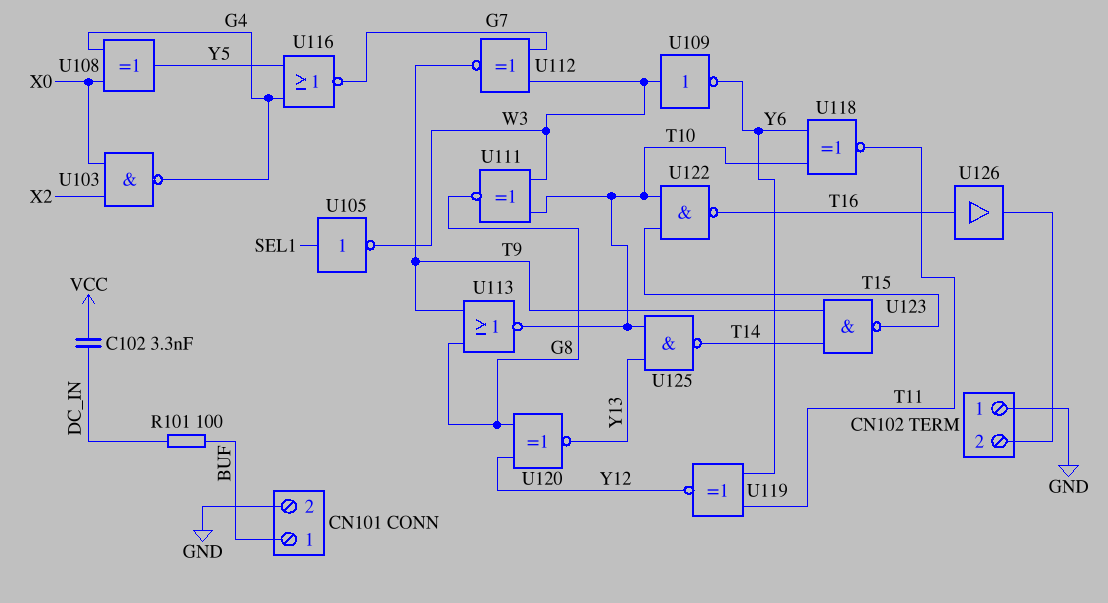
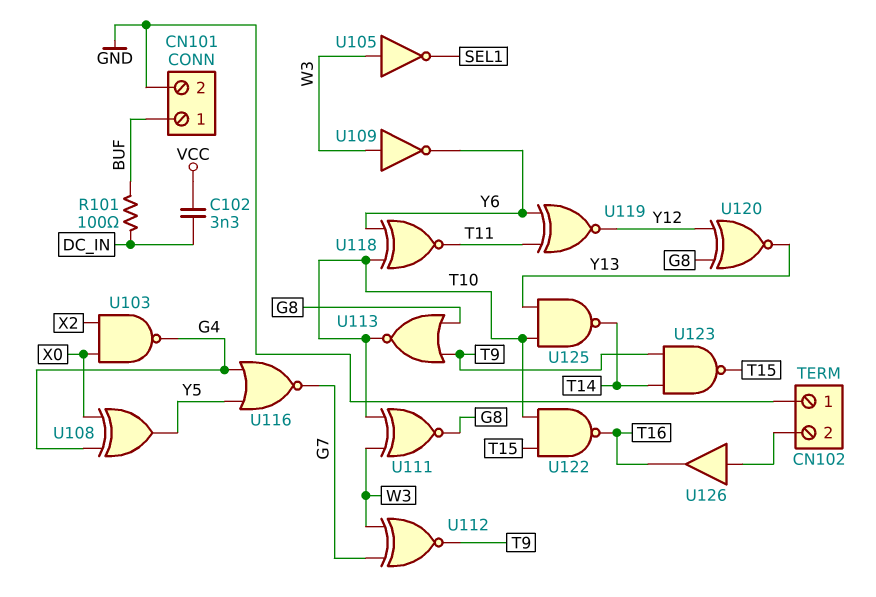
U105: NOT (in SEL1, out W3) -> NOT (in W3, out SEL1)
U126: buffer (in T16, out CN102/2) -> buffer (in CN102/2, out T16)

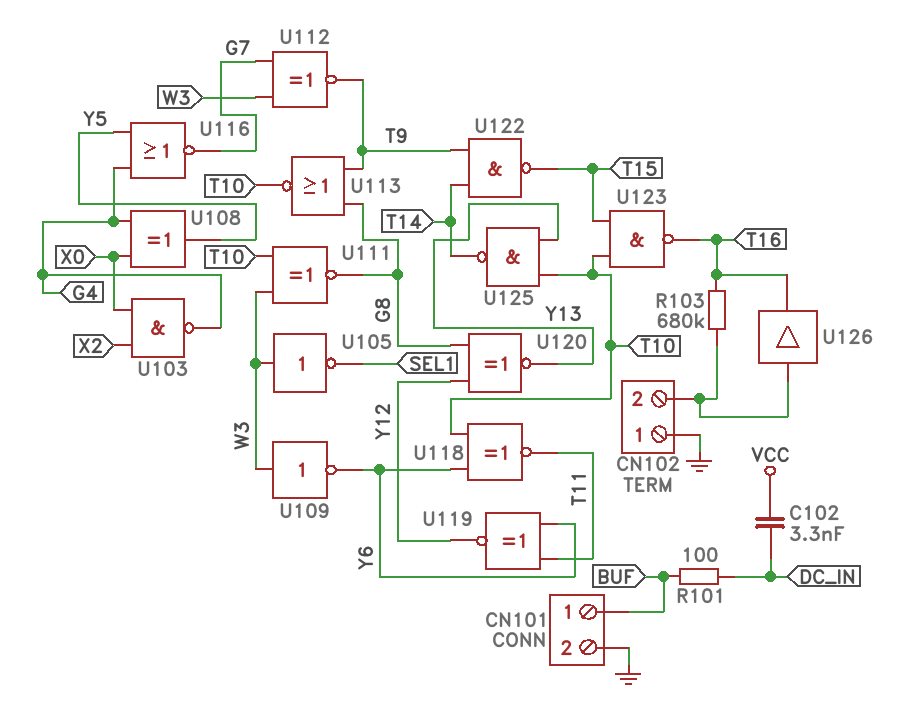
R103: none -> 680k (CN102/2, T16)
U122: NAND (in T10, in T15, out T16) -> NAND (in T9, in T14, out T15)
U123: NAND (in T9, in T14, out T15) -> NAND (in T10, in T15, out T16)

